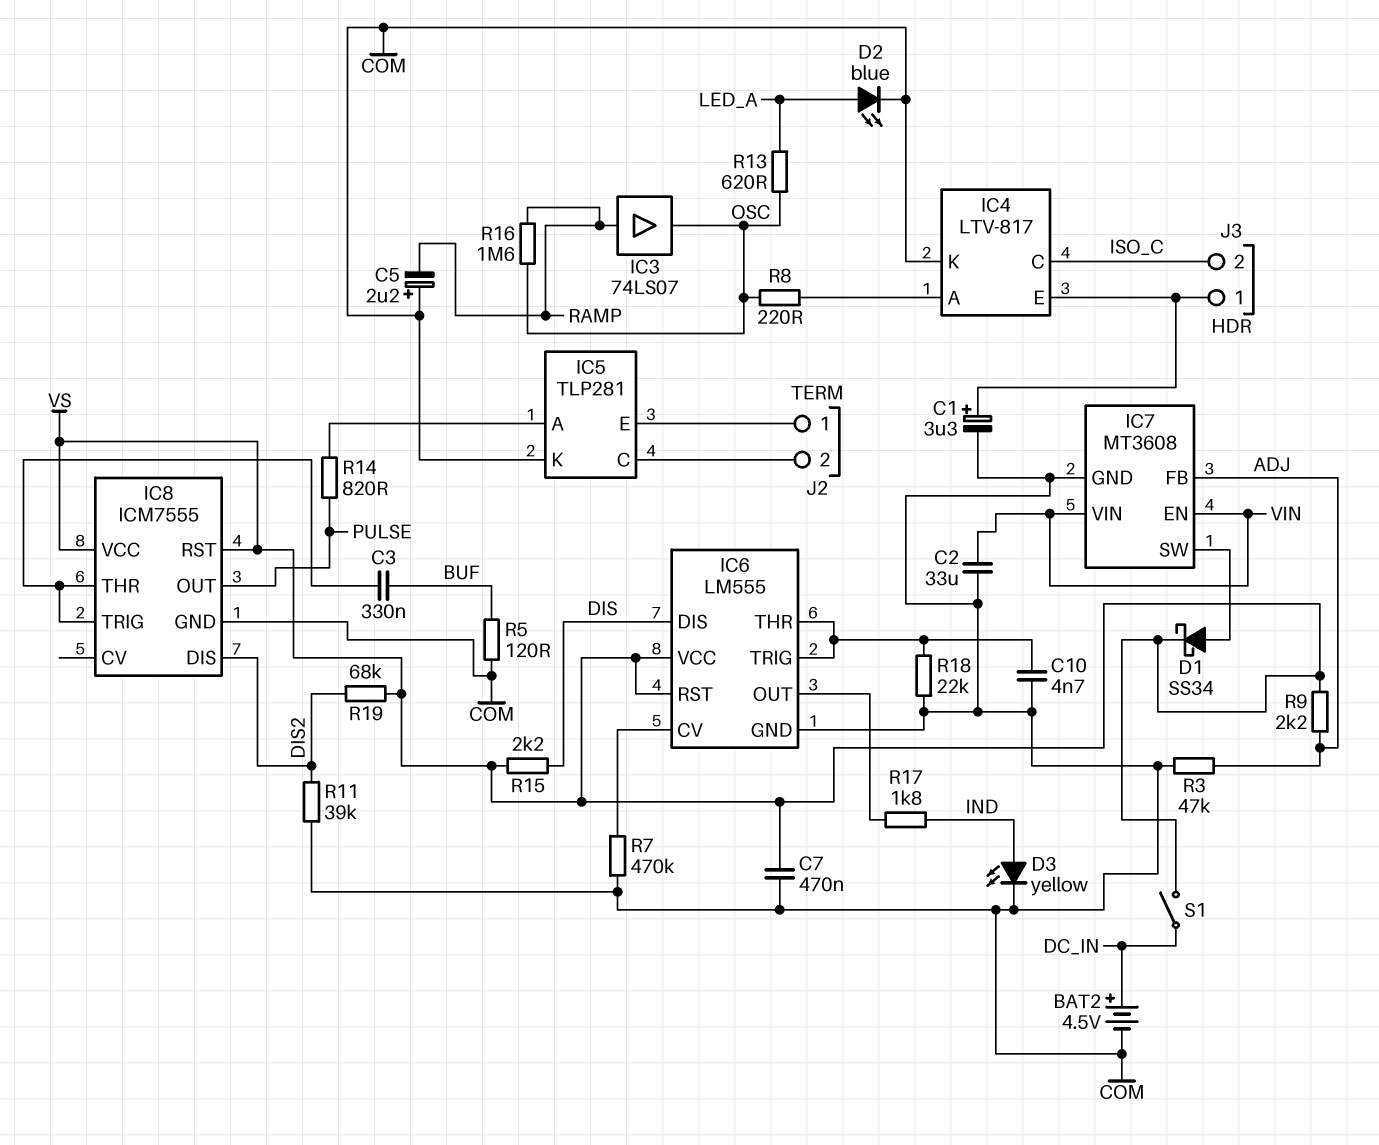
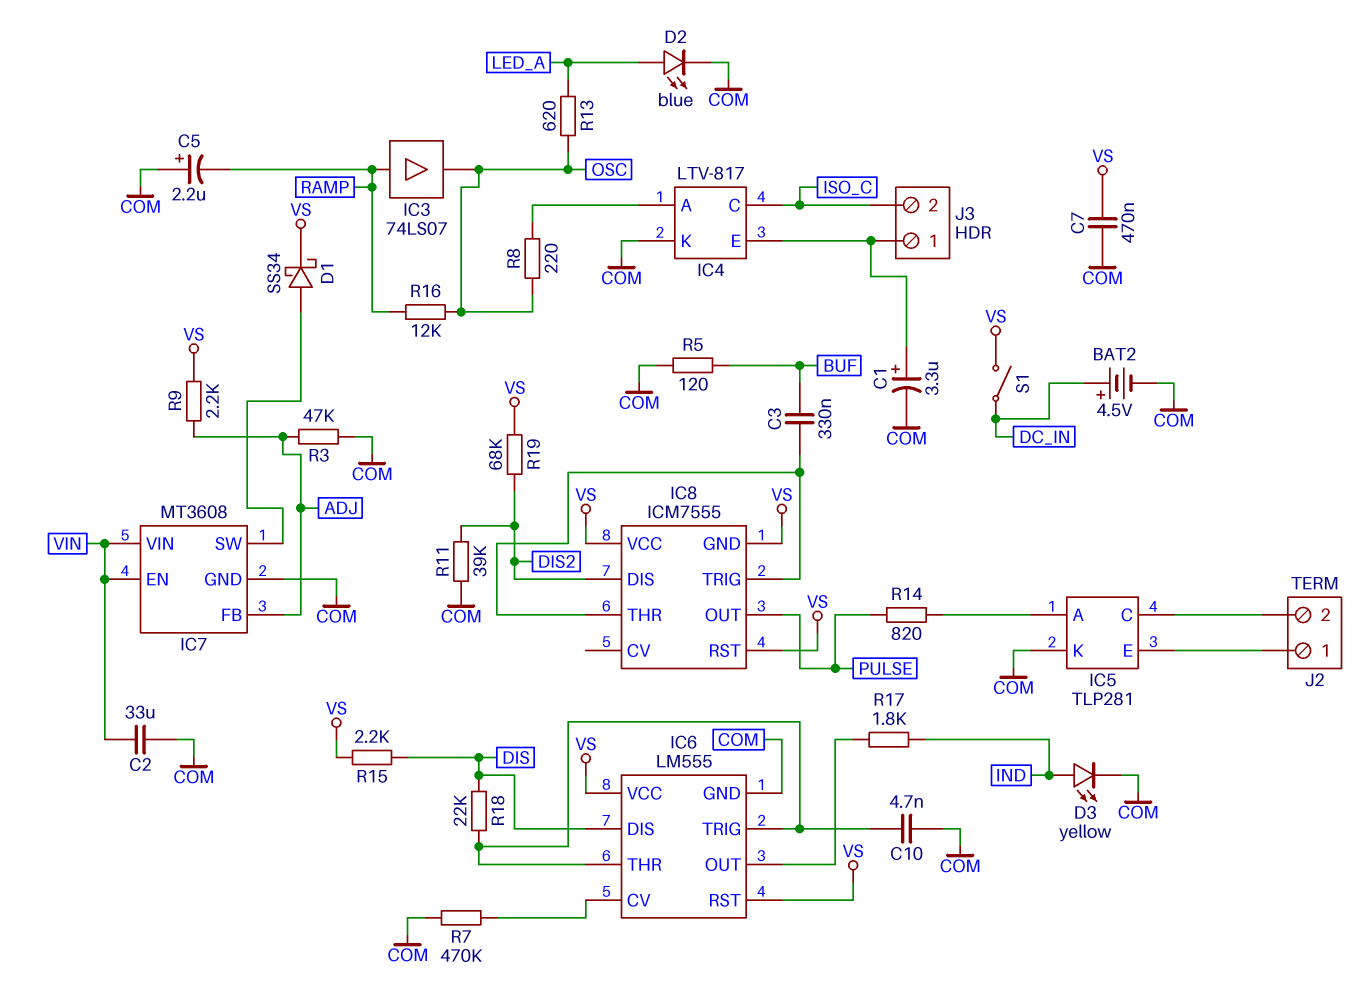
IC8 pin GND: COM -> VS
R16: 1.6M (OSC, RAMP) -> 12k (OSC, RAMP)
R18: 22k (COM, IC6/THR) -> 22k (DIS, IC6/THR)

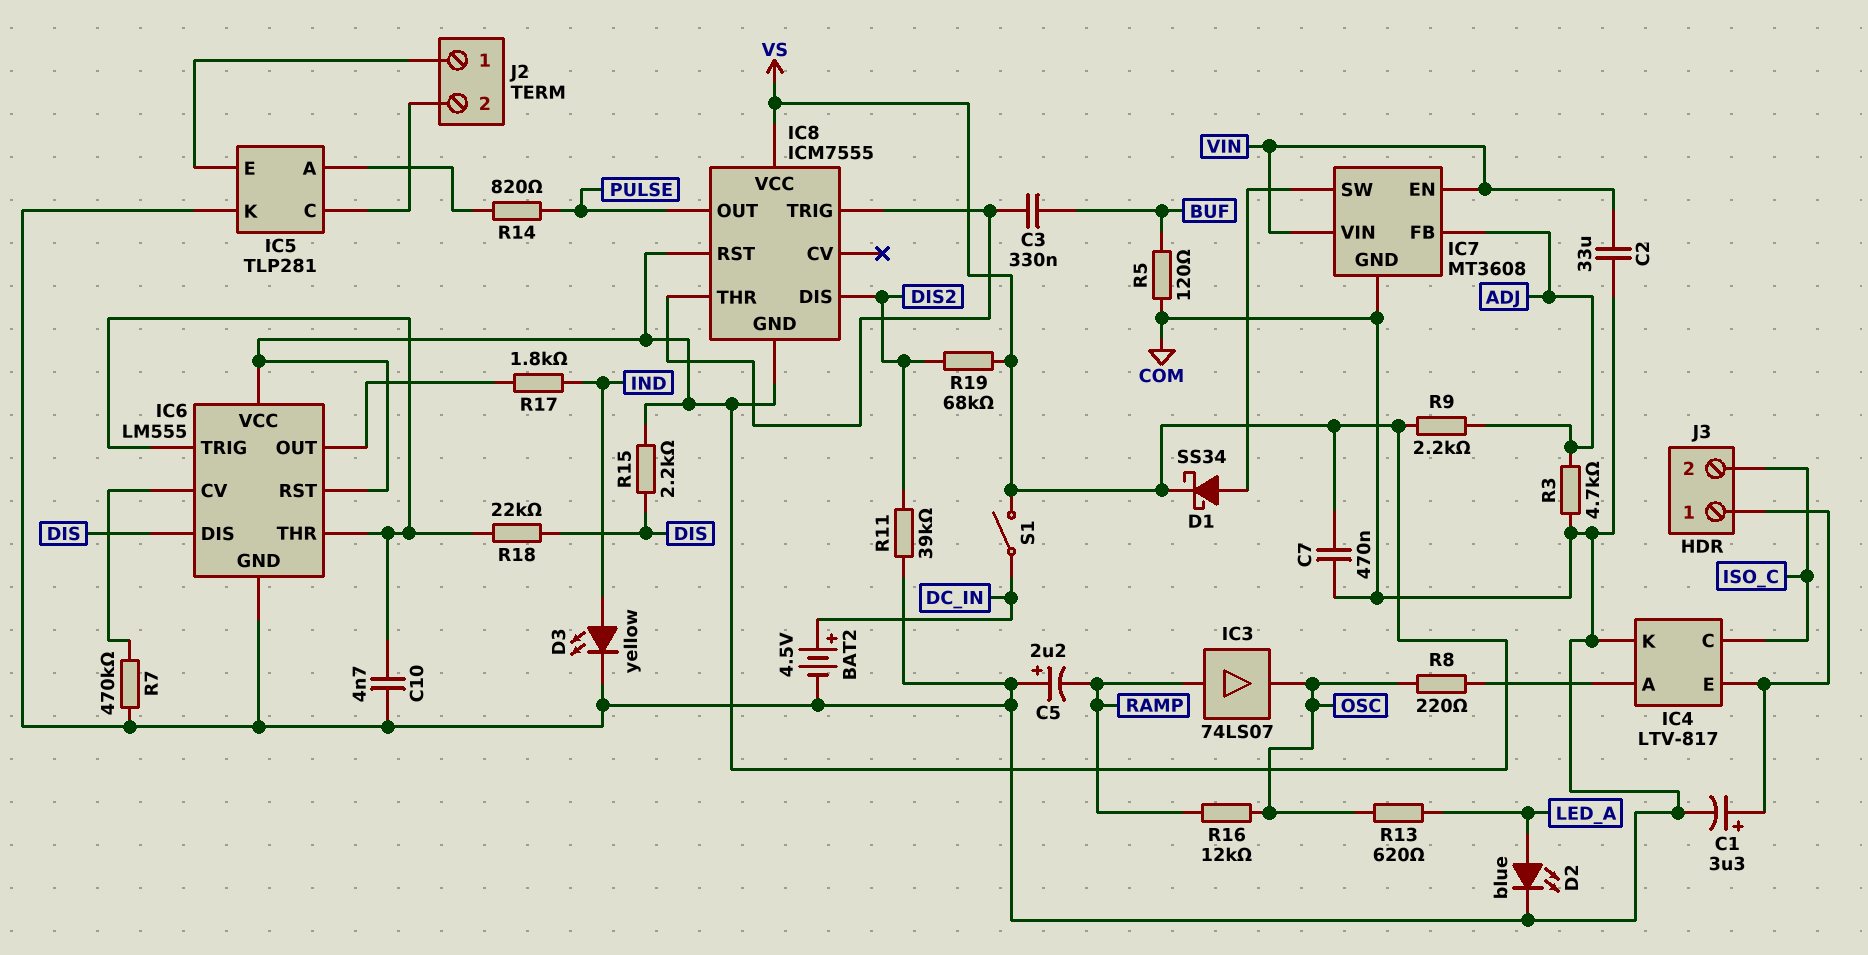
R3: 47k (ADJ, COM) -> 4.7k (ADJ, COM)

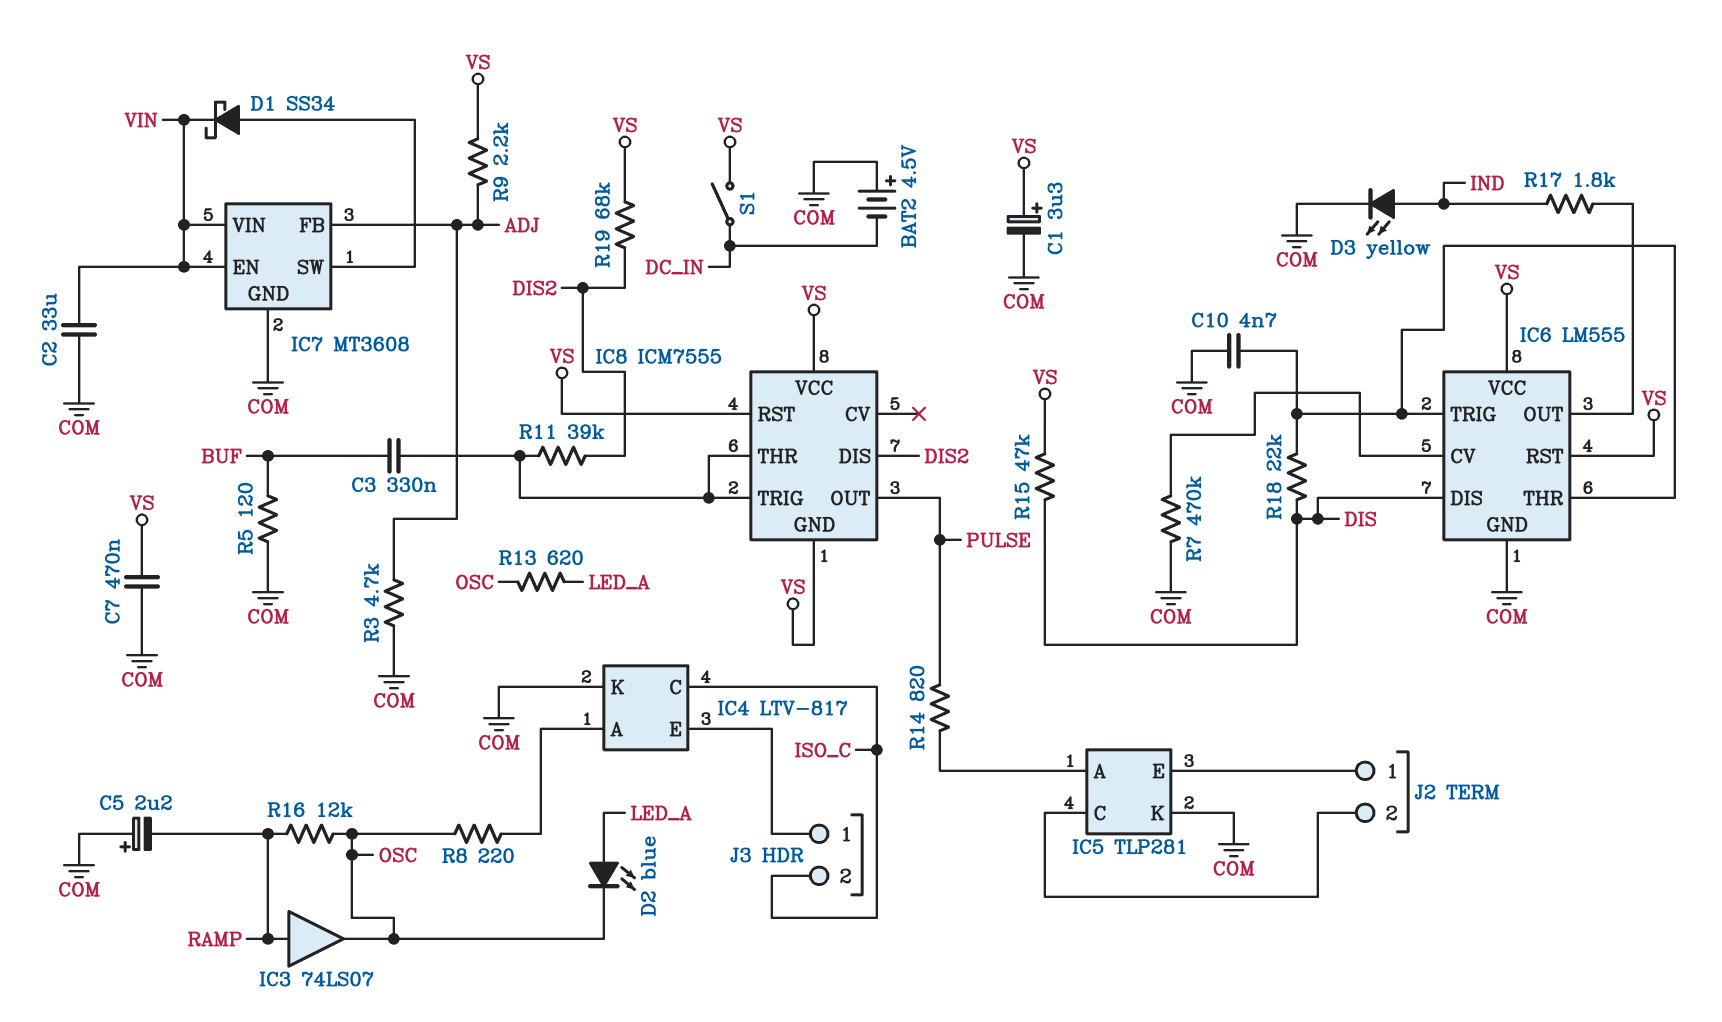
BAT2: 4.5V (plus DC_IN, minus COM) -> 4.5V (plus COM, minus DC_IN)
C1: 3.3uF (plus IC4/E, minus COM) -> 3.3uF (plus VS, minus COM)
D1: schottky SS34 (A IC7/SW, K VS) -> schottky SS34 (A IC7/SW, K VIN)
D2: LED blue (A LED_A, K COM) -> LED blue (A LED_A, K OSC)
R11: 39k (COM, DIS2) -> 39k (DIS2, IC8/THR)
R15: 2.2k (DIS, VS) -> 47k (DIS, VS)

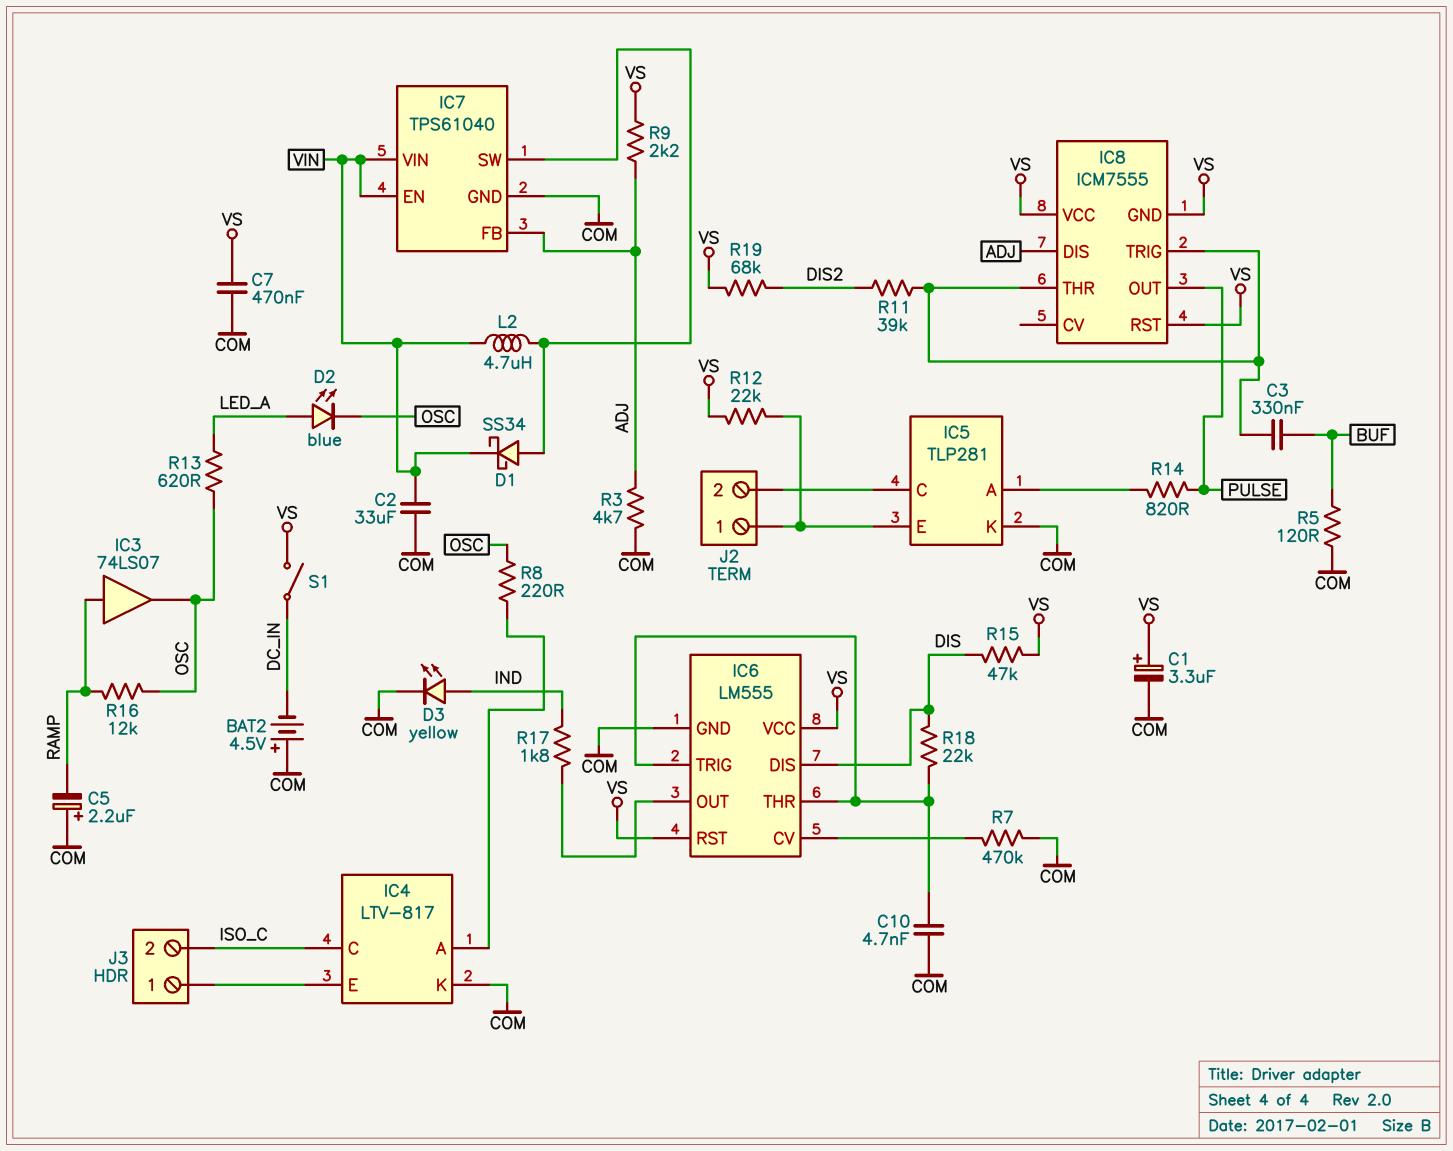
IC7: MT3608 -> TPS61040
IC8 pin DIS: DIS2 -> ADJ
L2: none -> 4.7uH (IC7/SW, VIN)
R12: none -> 22k (IC5/E, VS)

